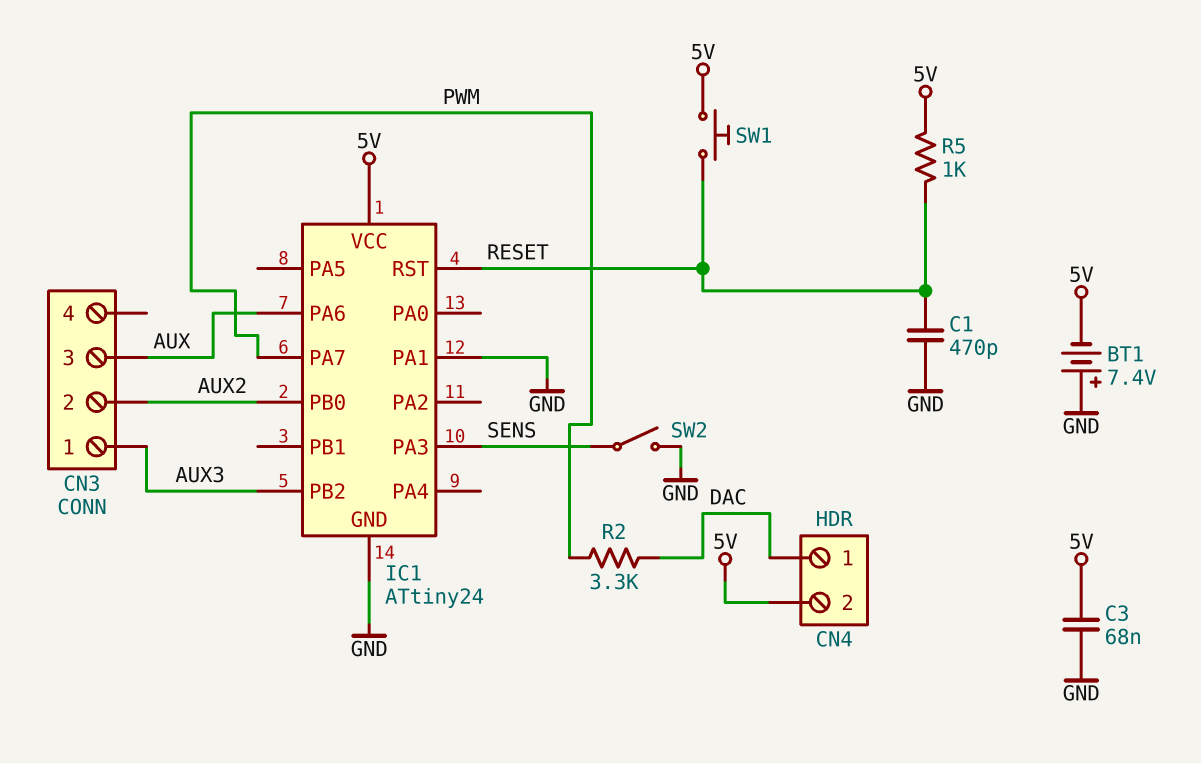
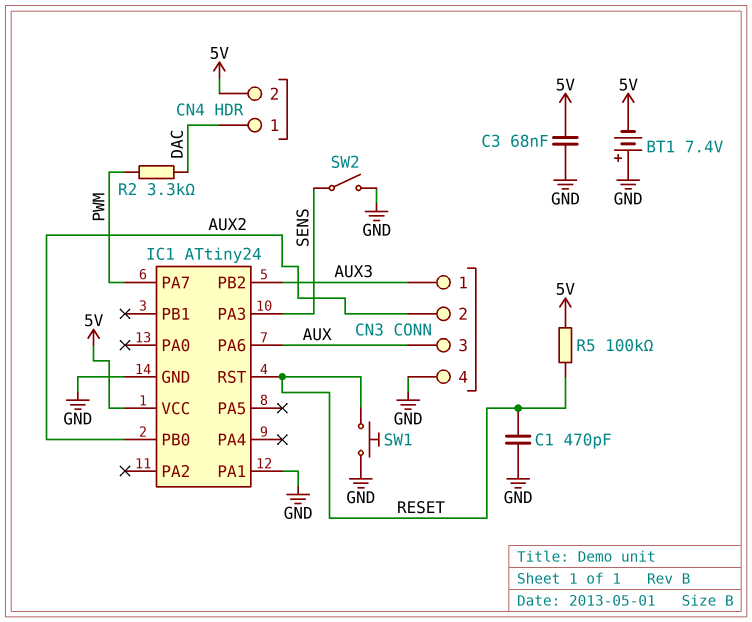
CN3 pin 4: none -> GND
R5: 1k (5V, RESET) -> 100k (5V, RESET)
SW1: button (5V, RESET) -> button (GND, RESET)

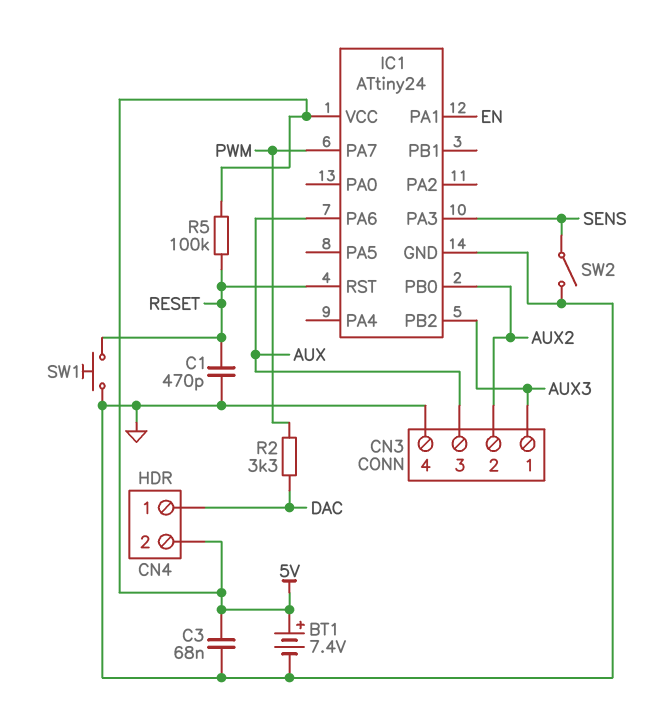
BT1: 7.4V (plus GND, minus 5V) -> 7.4V (plus 5V, minus GND)
IC1 pin PA1: GND -> EN

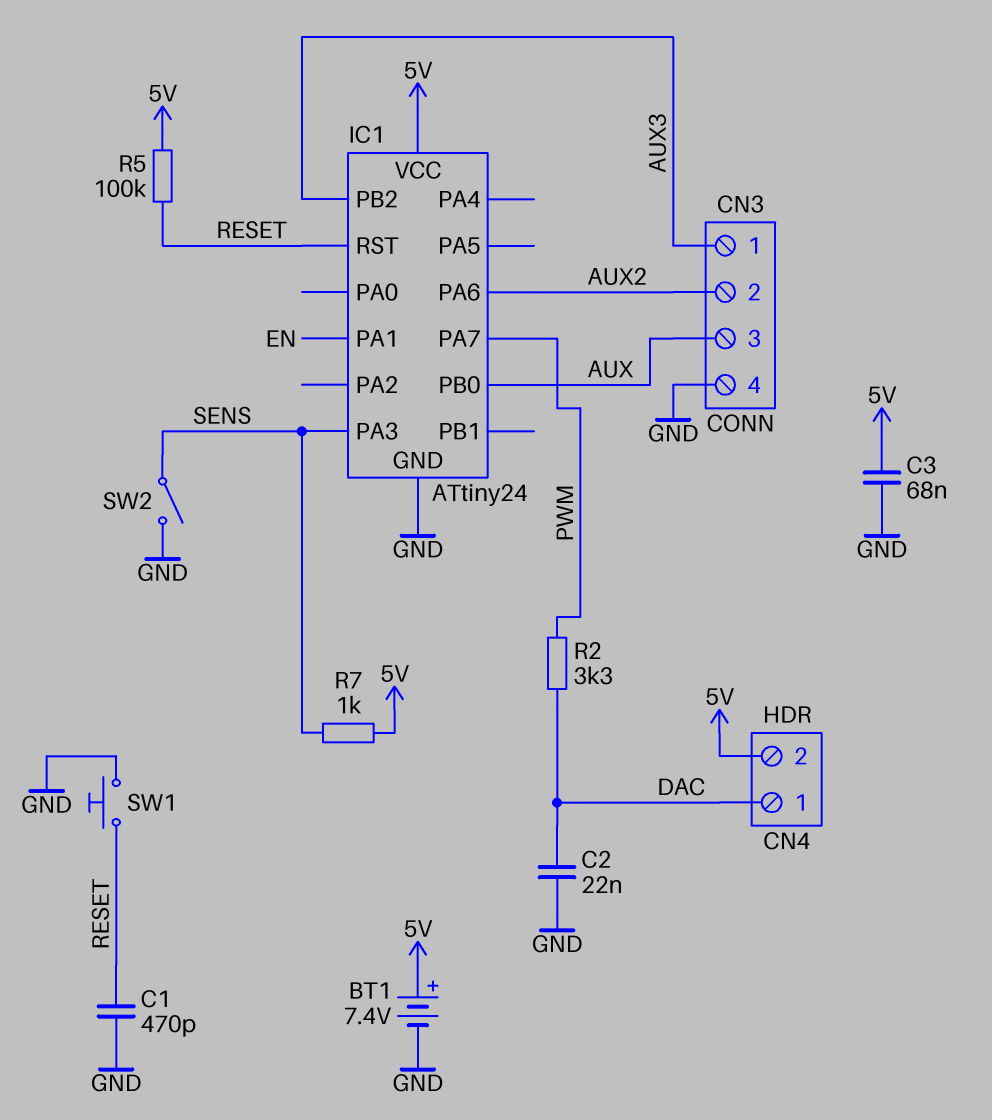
C2: none -> 22nF (DAC, GND)
IC1 pin PA6: AUX -> AUX2
IC1 pin PB0: AUX2 -> AUX
R7: none -> 1k (5V, SENS)

